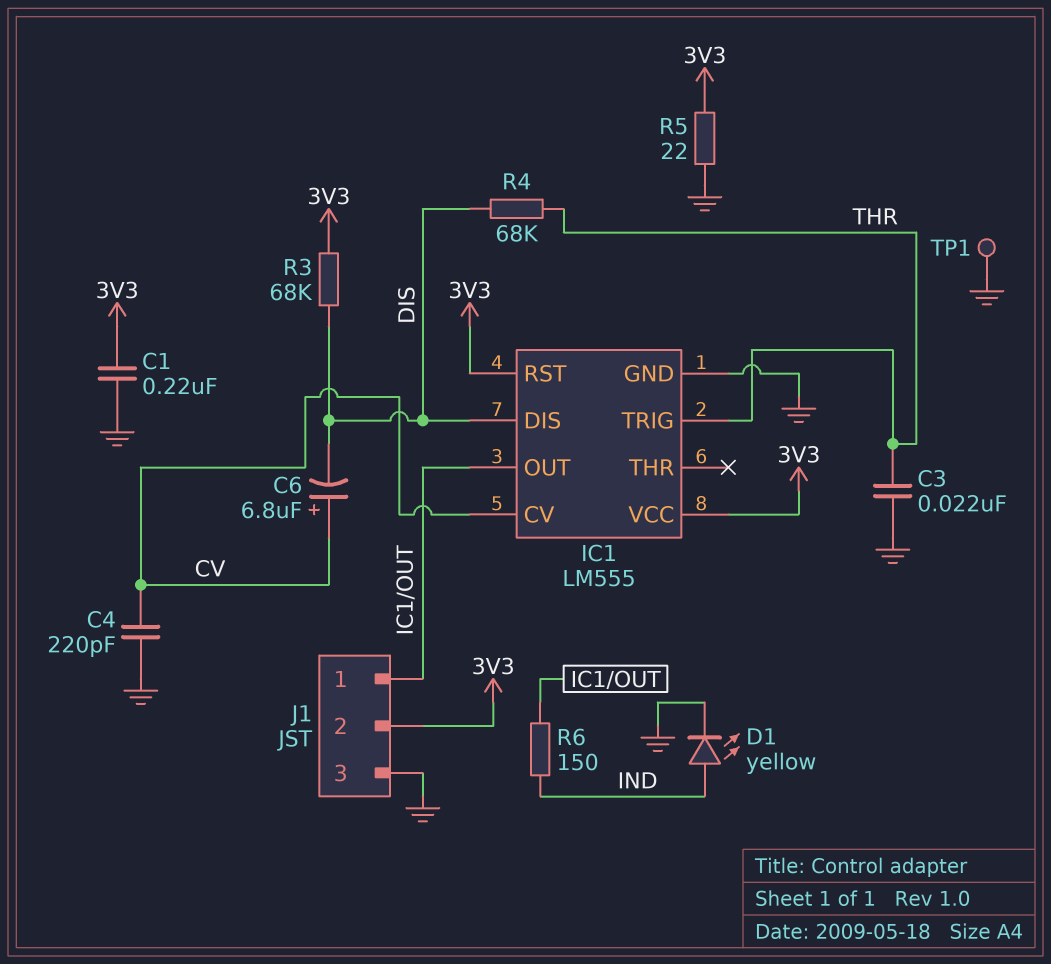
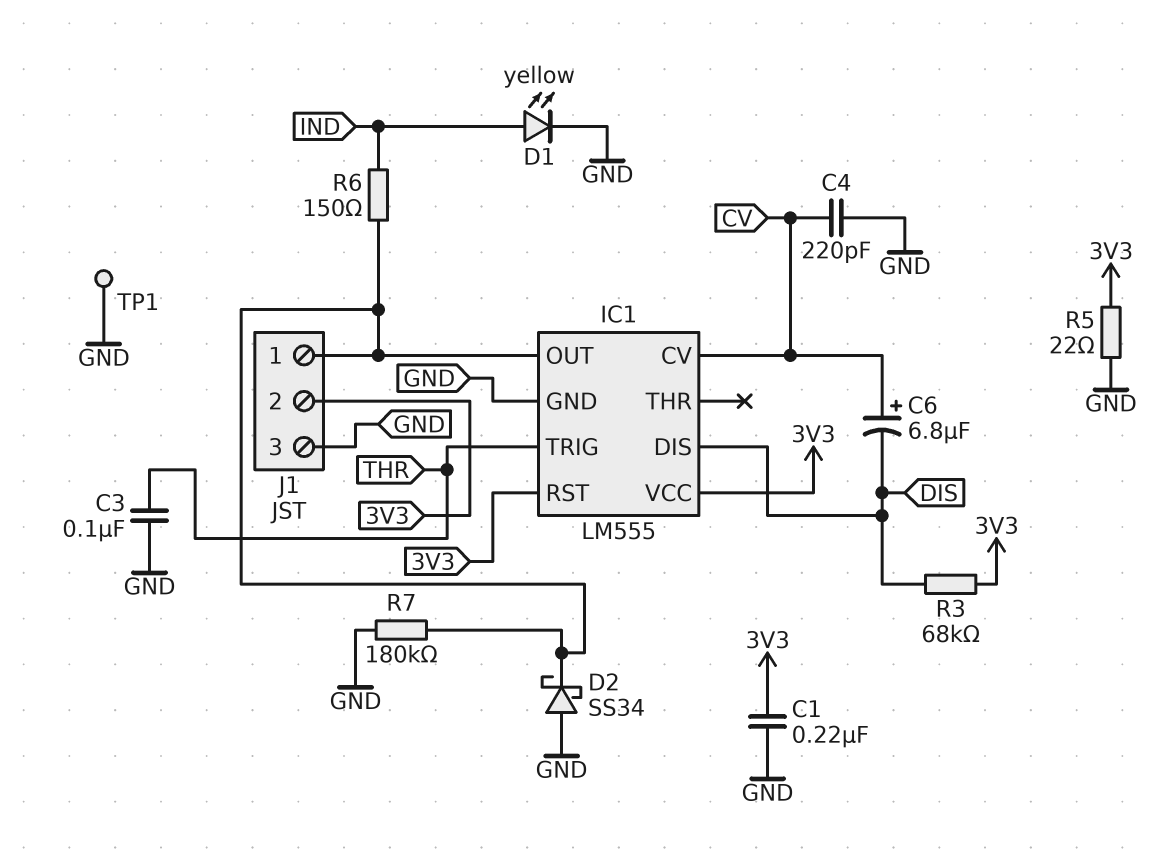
C3: 22nF (GND, THR) -> 100nF (GND, THR)
D2: none -> schottky SS34 (A GND, K IC1/OUT)
R4: 68k (DIS, THR) -> none
R7: none -> 180k (GND, IC1/OUT)

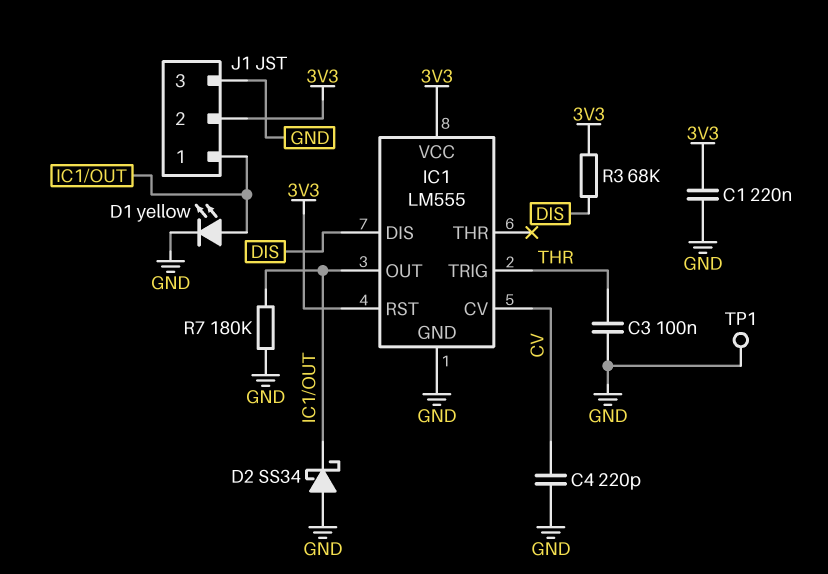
C6: 6.8uF (plus CV, minus DIS) -> none
D1: LED yellow (A IND, K GND) -> LED yellow (A IC1/OUT, K GND)
R5: 22 (3V3, GND) -> none
R6: 150 (IC1/OUT, IND) -> none

